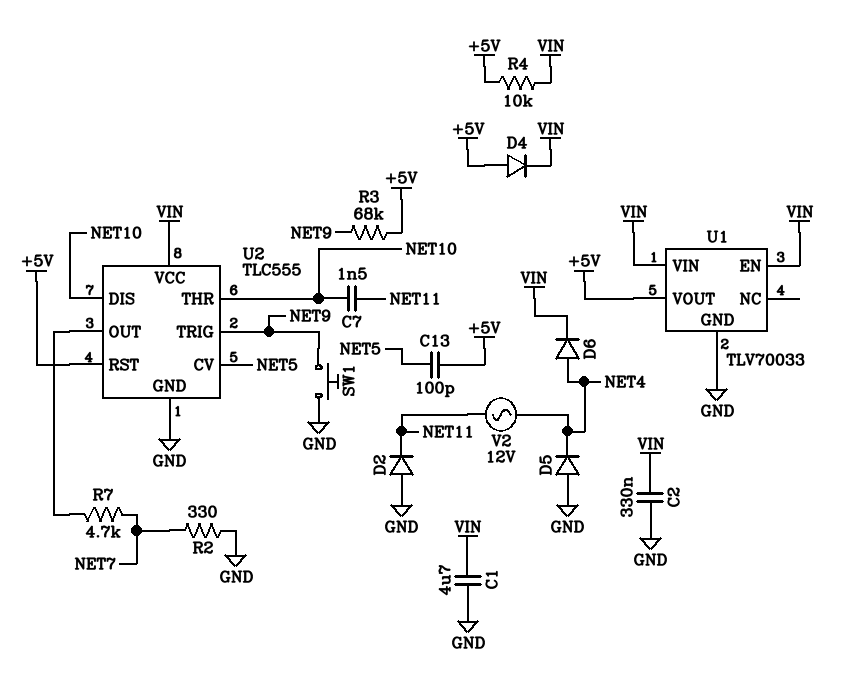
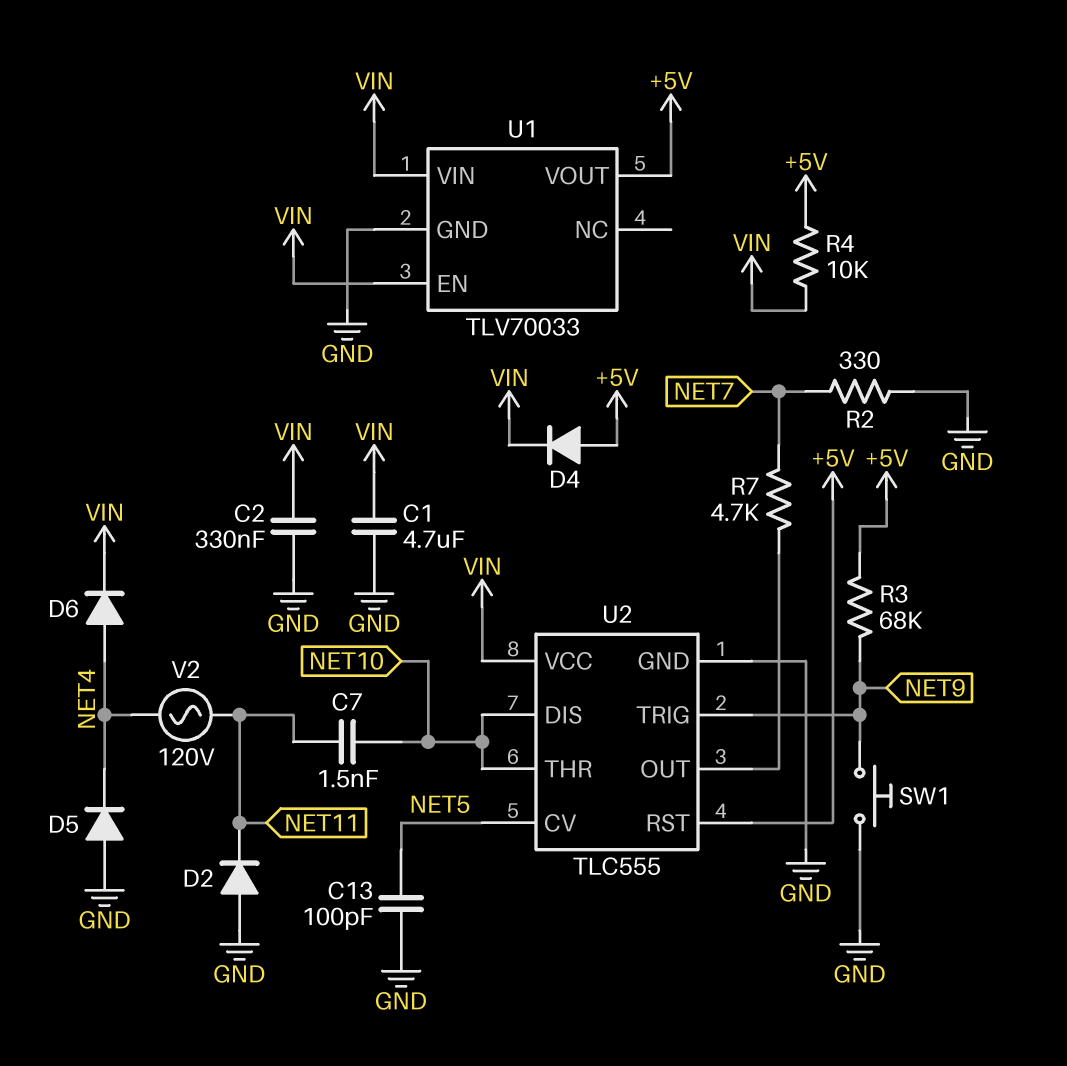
C13: 100pF (+5V, NET5) -> 100pF (GND, NET5)
V2: AC 12V (NET4, NET11) -> AC 120V (NET4, NET11)

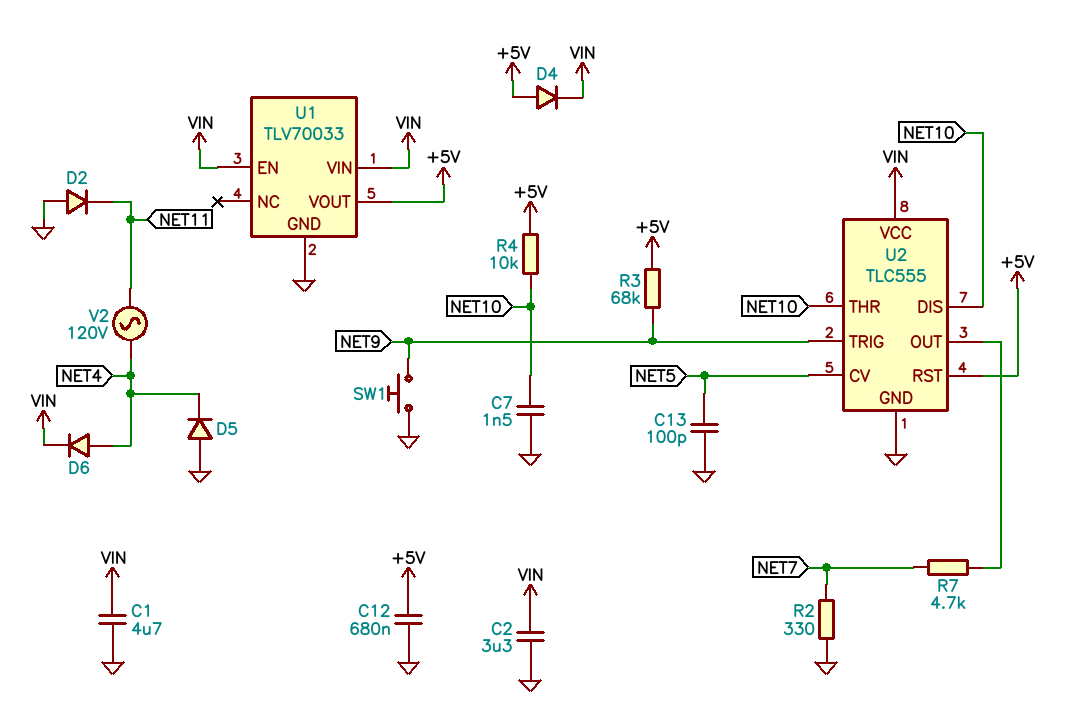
C2: 330nF (GND, VIN) -> 3.3uF (GND, VIN)
C7: 1.5nF (NET10, NET11) -> 1.5nF (GND, NET10)
C12: none -> 680nF (+5V, GND)
R4: 10k (+5V, VIN) -> 10k (+5V, NET10)

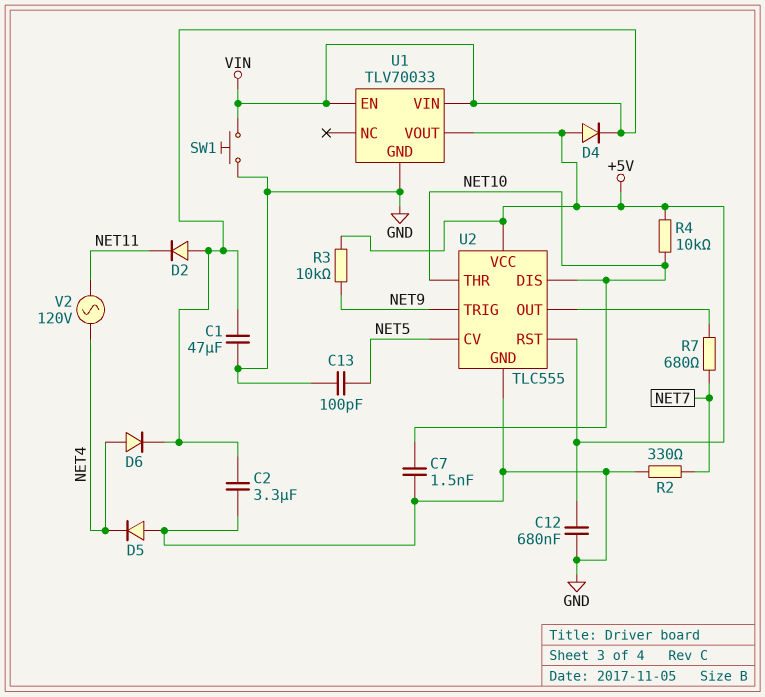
C1: 4.7uF (GND, VIN) -> 47uF (GND, VIN)
D2: diode (A GND, K NET11) -> diode (A VIN, K NET11)
R3: 68k (+5V, NET9) -> 10k (+5V, NET9)
R7: 4.7k (NET7, U2/OUT) -> 680 (NET7, U2/OUT)
SW1: button (GND, NET9) -> button (GND, VIN)
U2 pin VCC: VIN -> +5V

